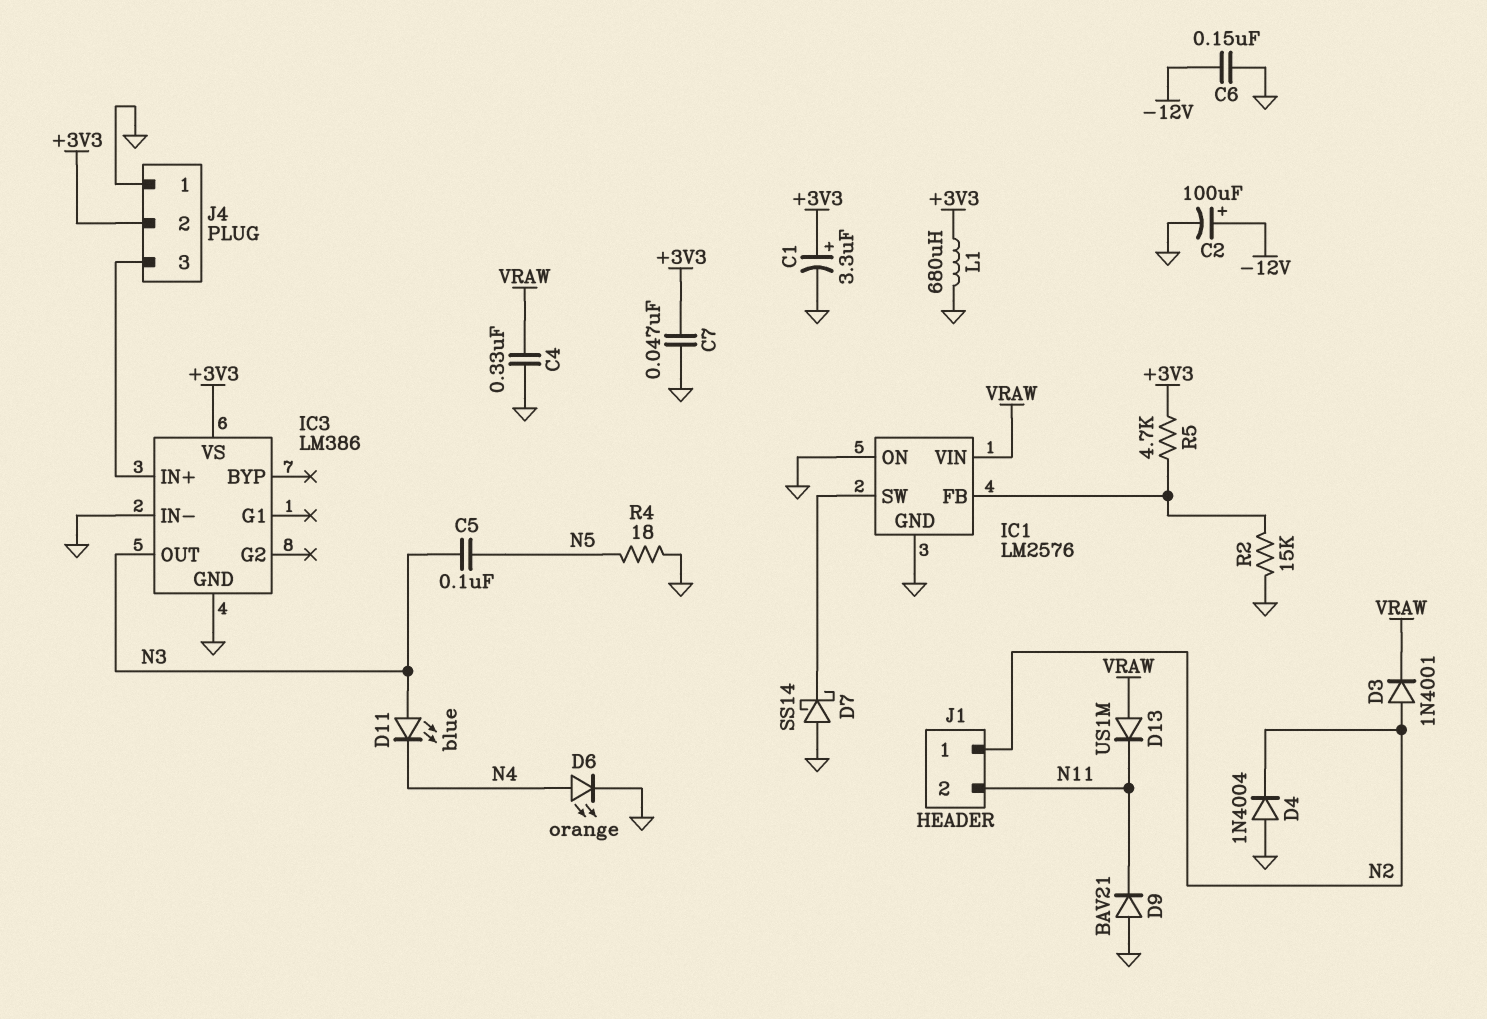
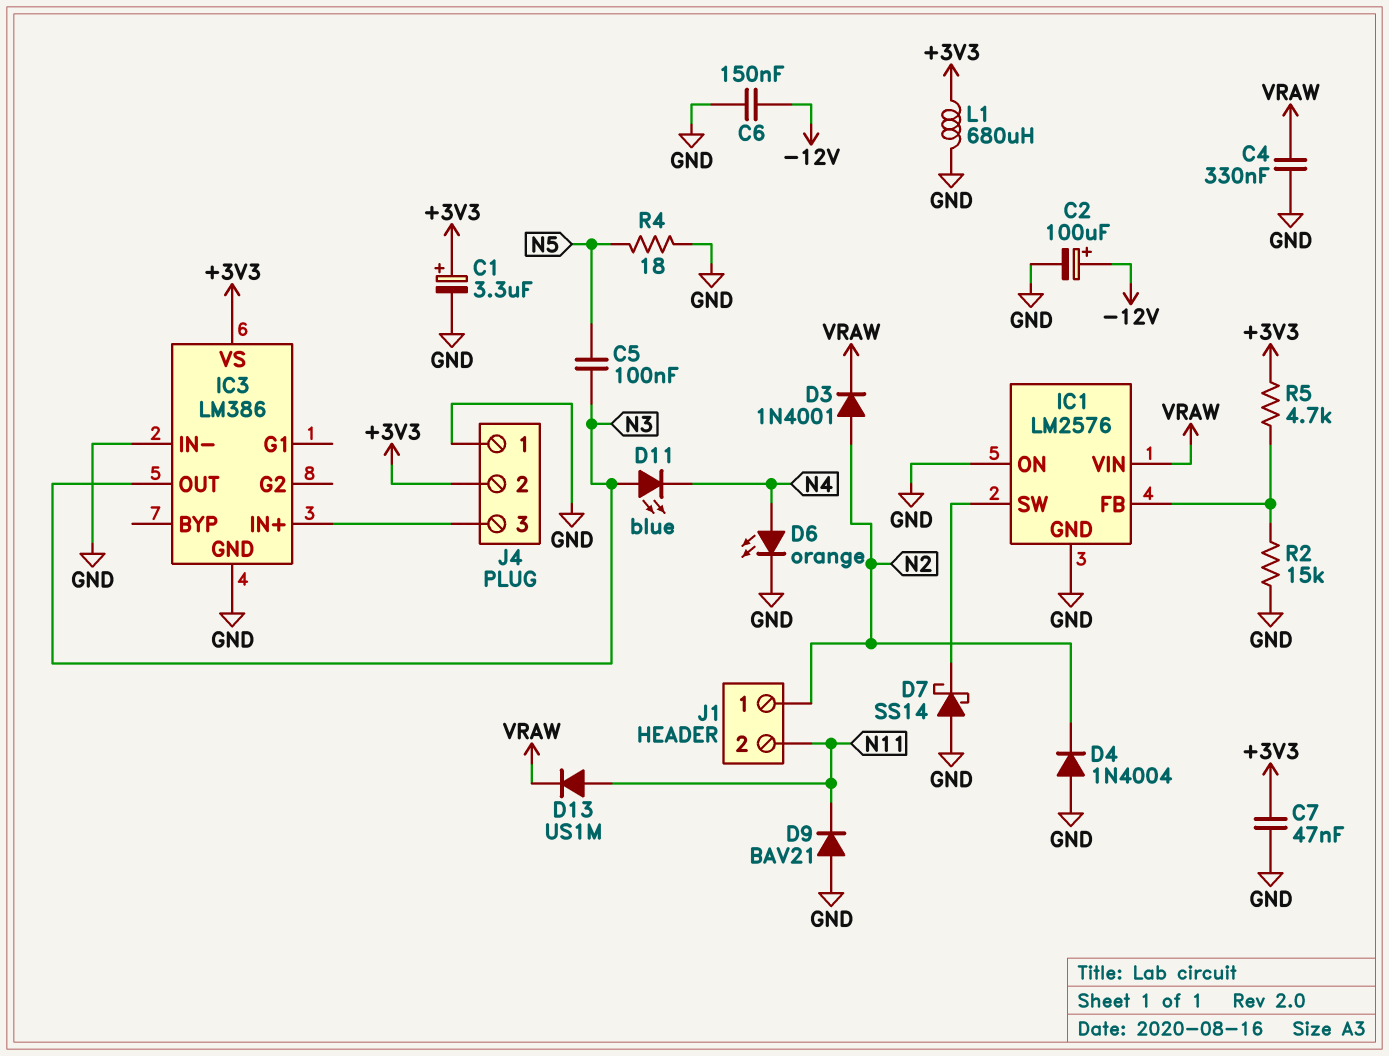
D13: diode US1M (A VRAW, K N11) -> diode US1M (A N11, K VRAW)

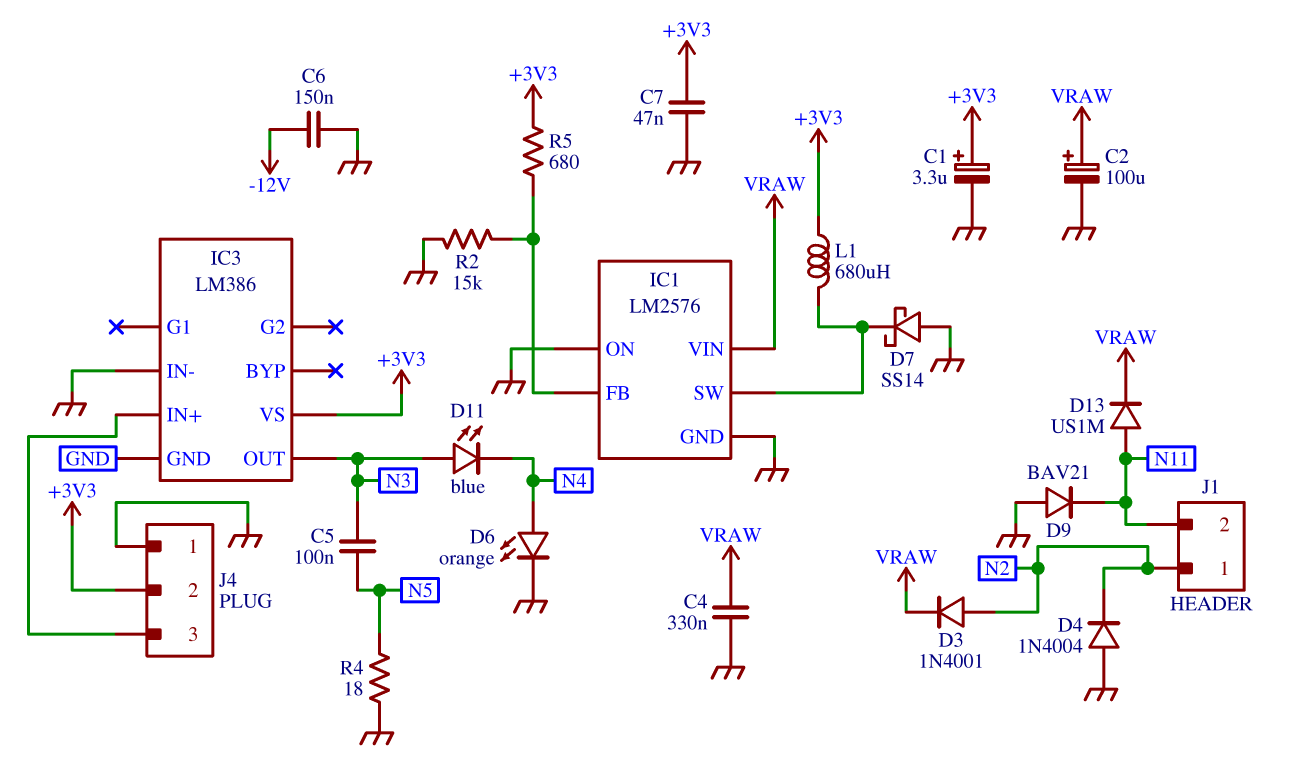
C2: 100uF (plus -12V, minus GND) -> 100uF (plus VRAW, minus GND)
L1: 680uH (+3V3, GND) -> 680uH (+3V3, IC1/SW)
R5: 4.7k (+3V3, IC1/FB) -> 680 (+3V3, IC1/FB)

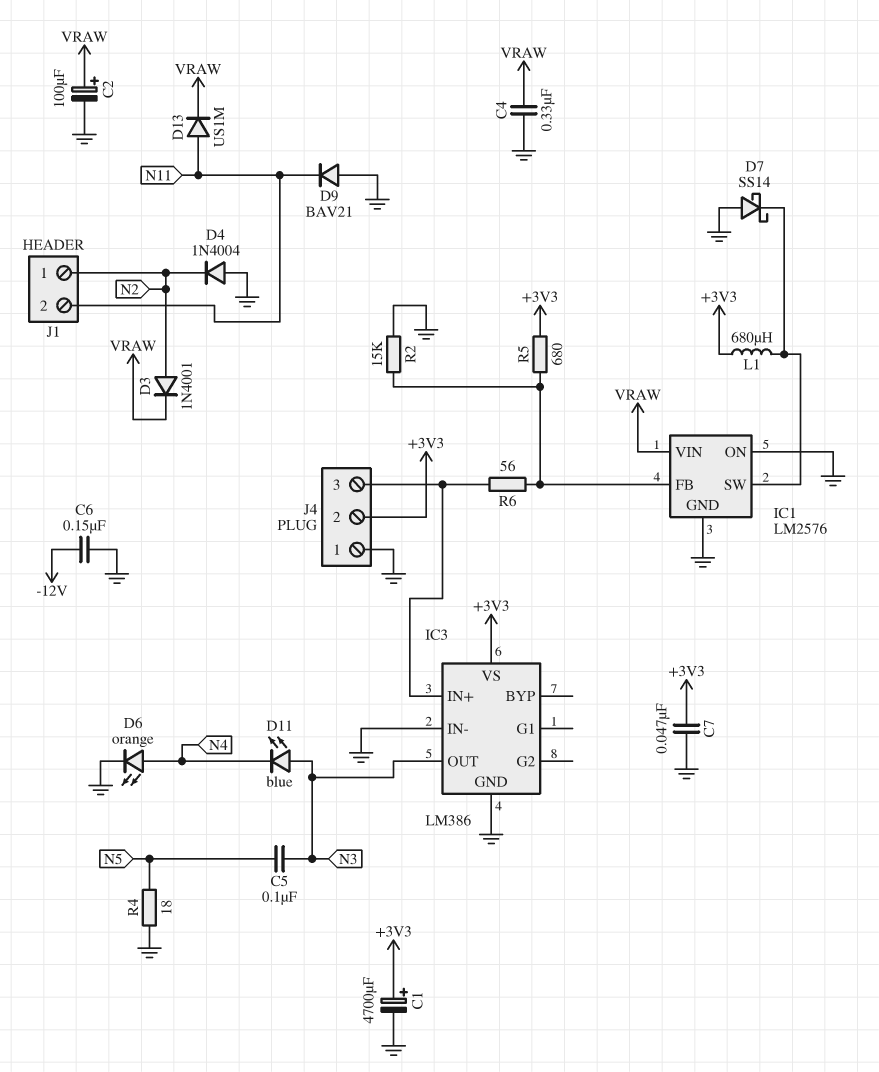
C1: 3.3uF (plus +3V3, minus GND) -> 4700uF (plus +3V3, minus GND)
R6: none -> 56 (IC1/FB, IC3/IN+)

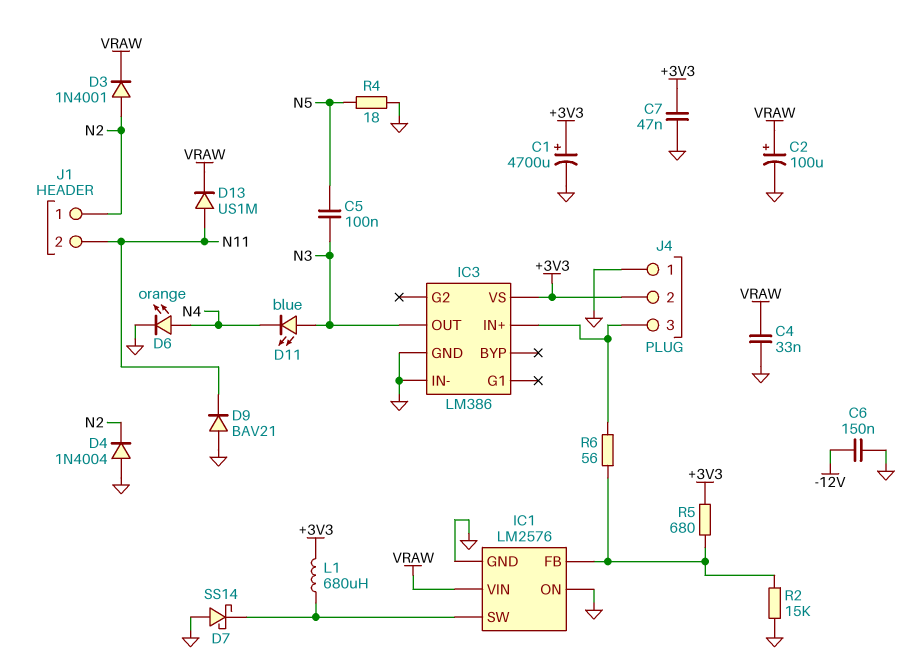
C4: 330nF (GND, VRAW) -> 33nF (GND, VRAW)

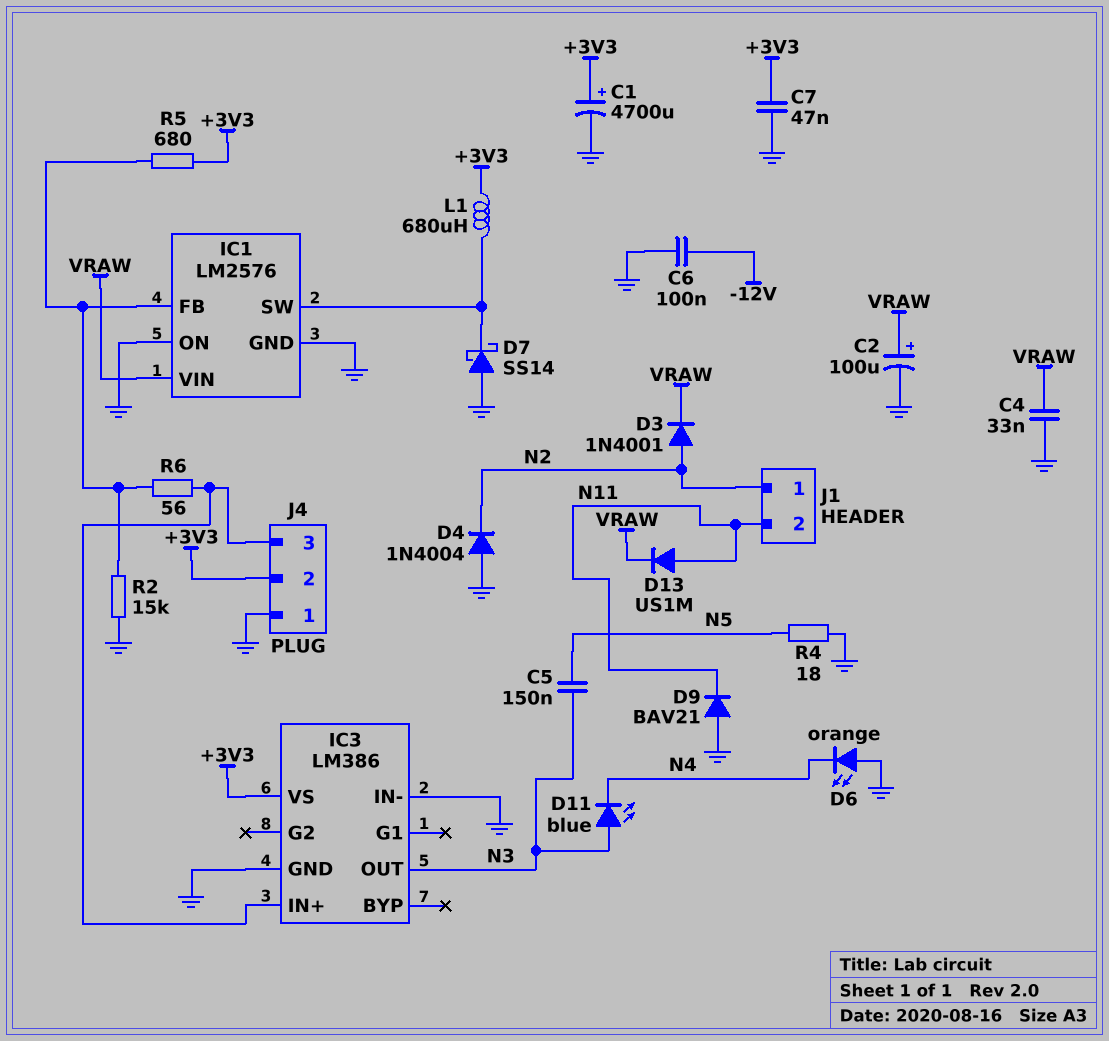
C5: 100nF (N3, N5) -> 150nF (N3, N5)
C6: 150nF (-12V, GND) -> 100nF (-12V, GND)
D6: LED orange (A N4, K GND) -> LED orange (A GND, K N4)

